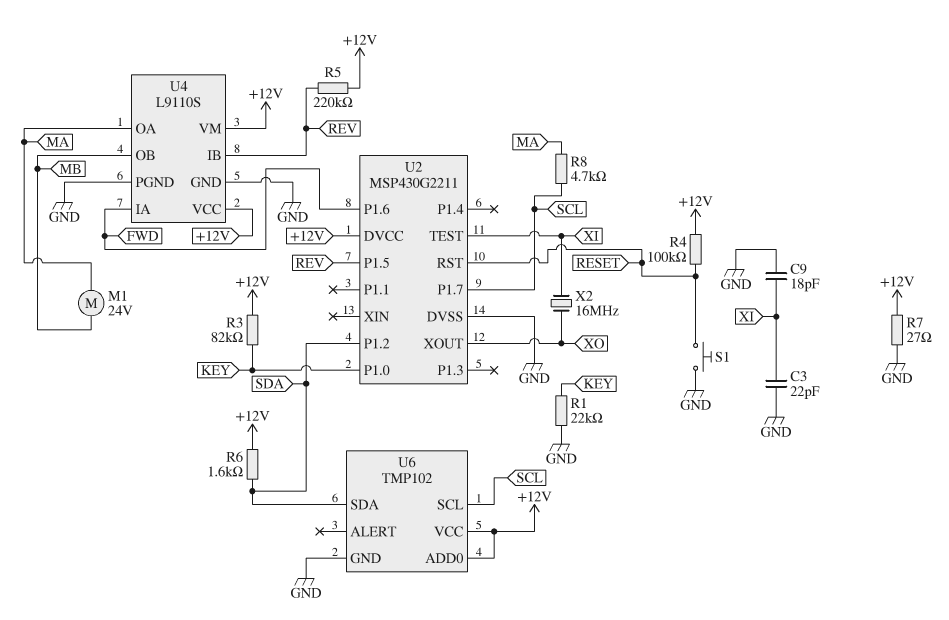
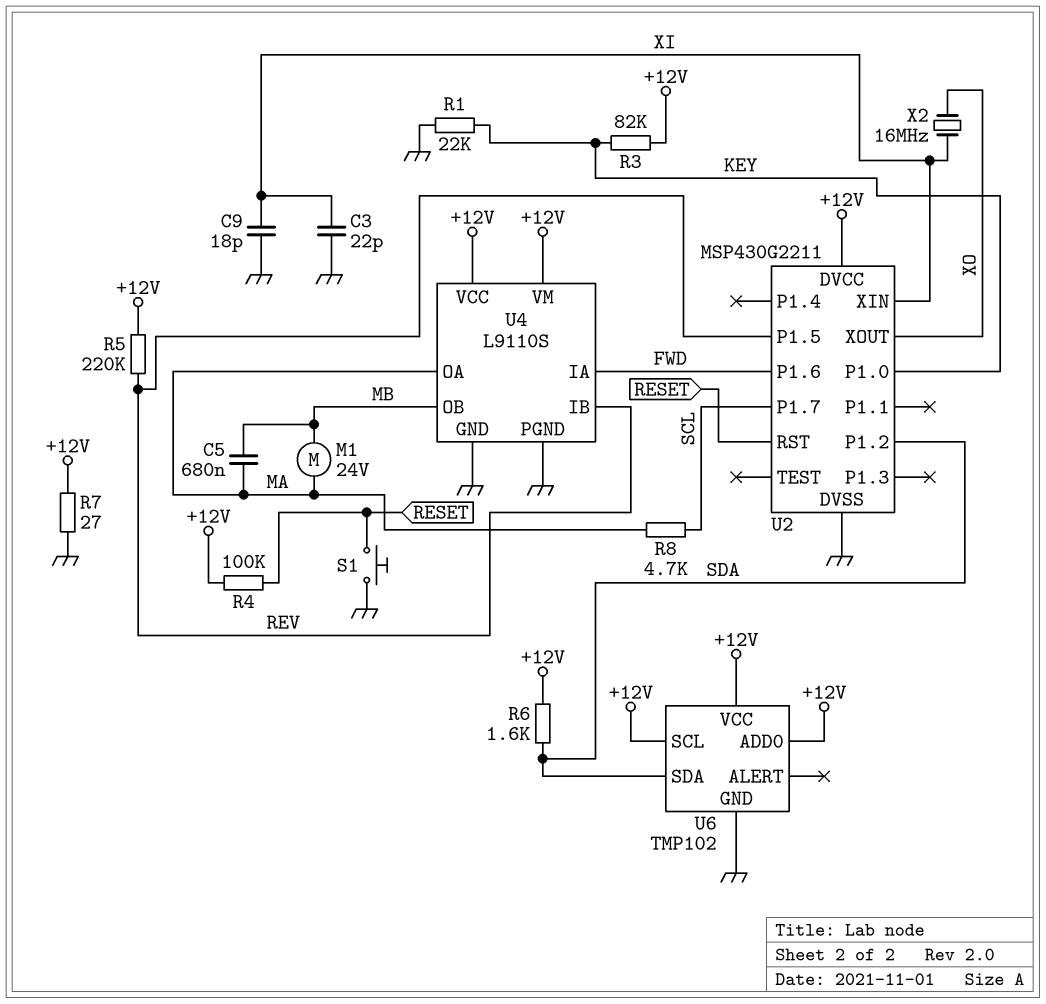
C5: none -> 680nF (MA, MB)
U2 pin TEST: XI -> none
U2 pin XIN: none -> XI
U6 pin SCL: SCL -> +12V

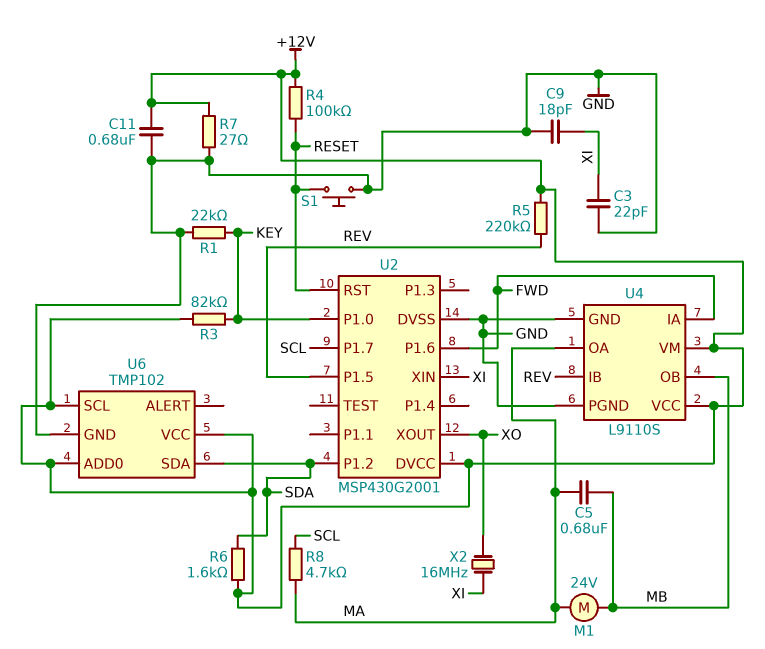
C11: none -> 680nF (+12V, GND)
U2: MSP430G2211 -> MSP430G2001

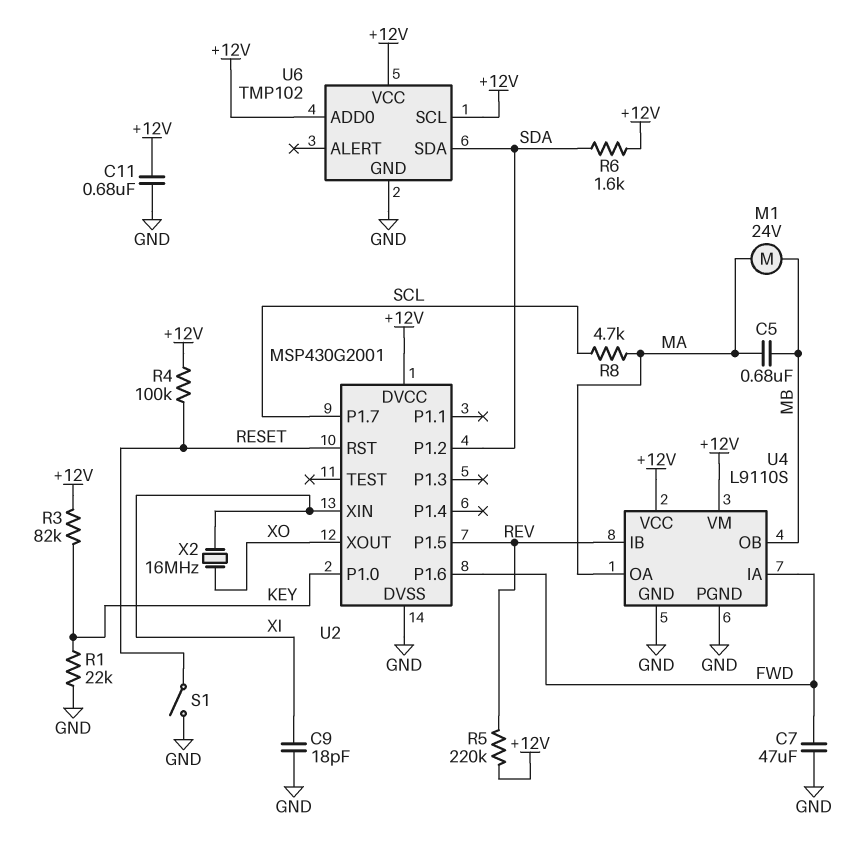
C3: 22pF (GND, XI) -> none
C7: none -> 47uF (FWD, GND)
R7: 27 (+12V, GND) -> none
S1: button (GND, RESET) -> switch (GND, RESET)

